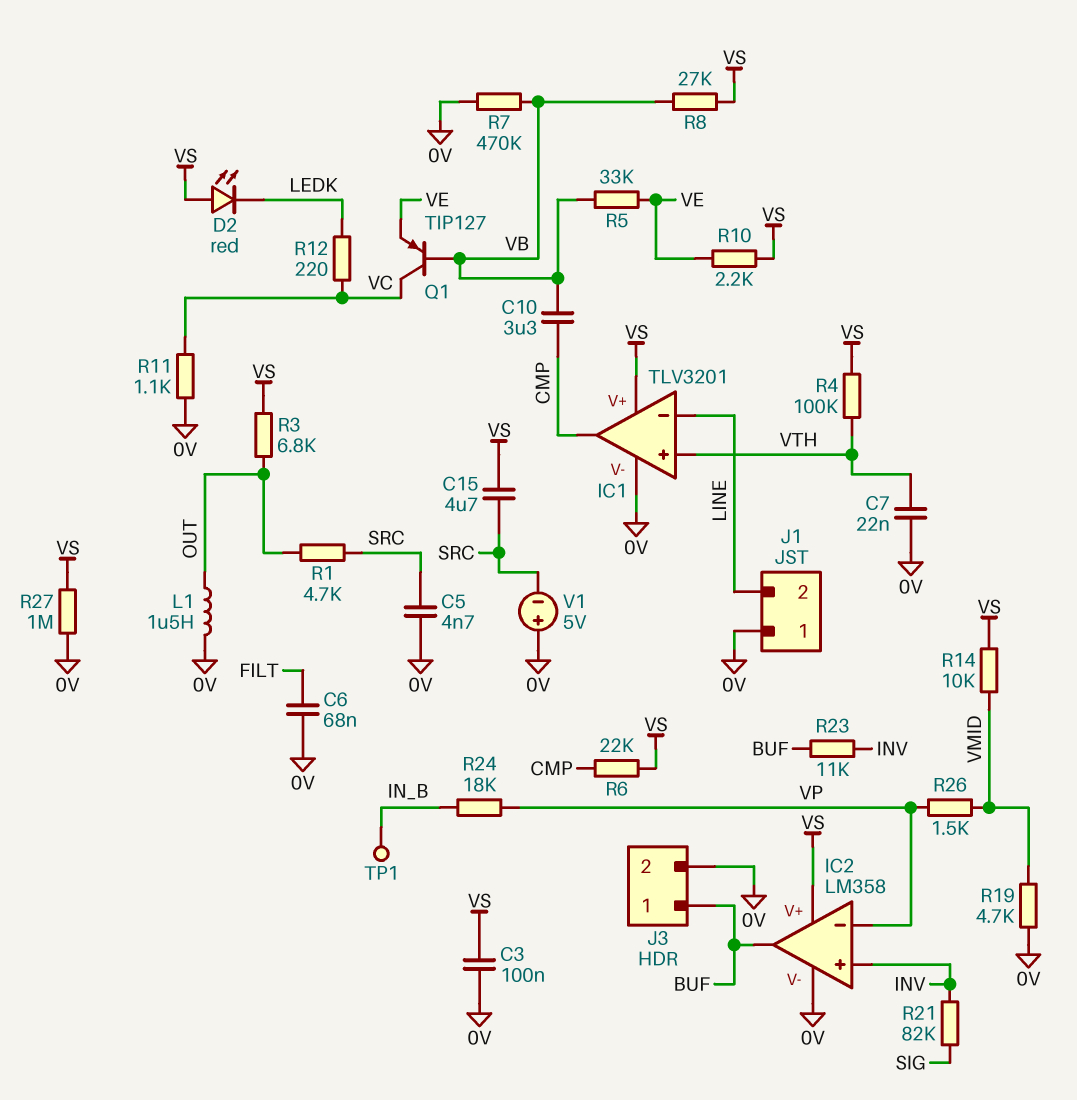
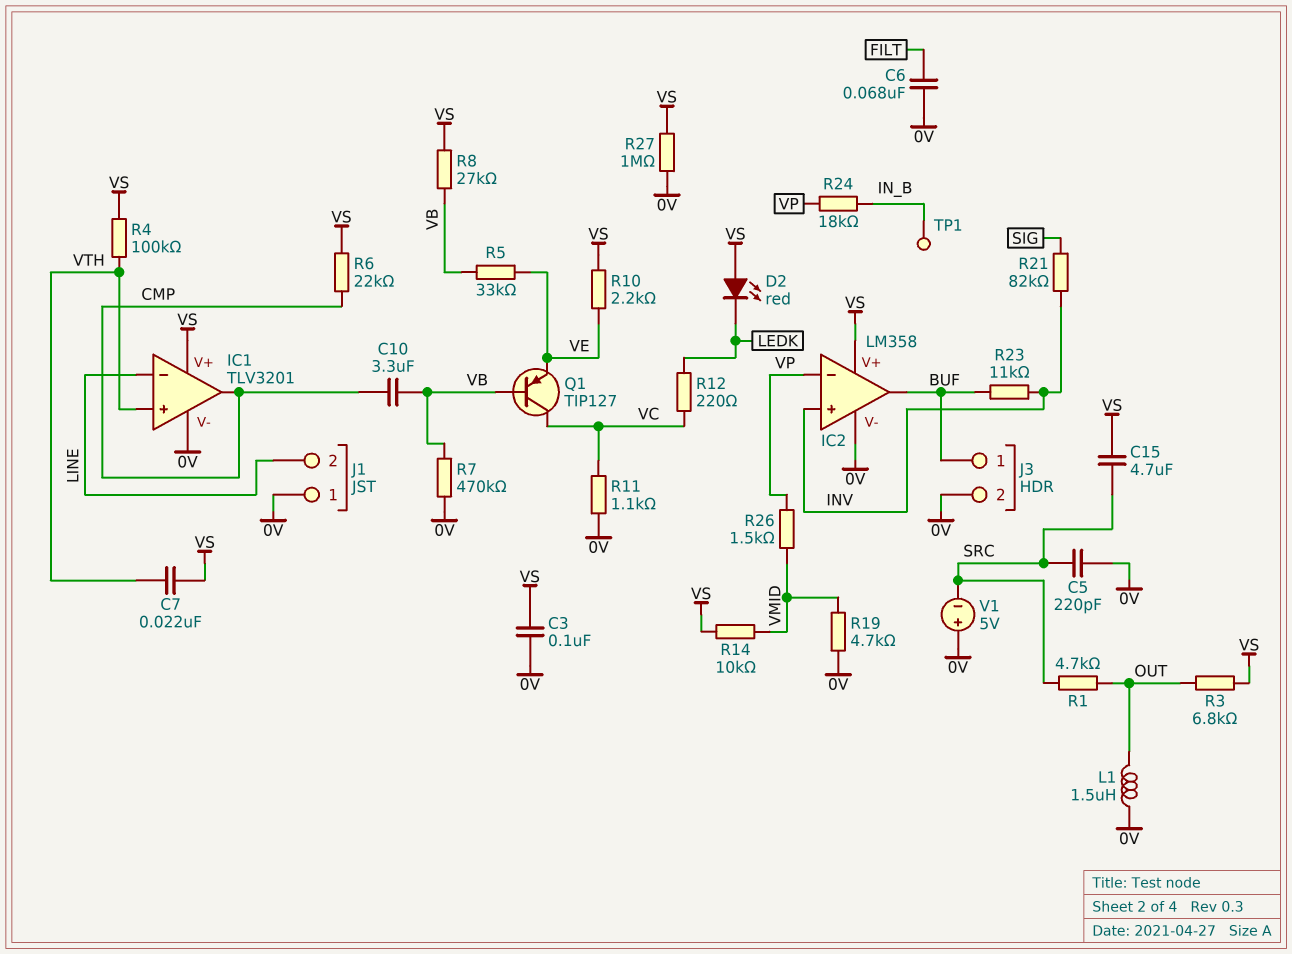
C5: 4.7nF (0V, SRC) -> 220pF (0V, SRC)
C7: 22nF (0V, VTH) -> 22nF (VS, VTH)

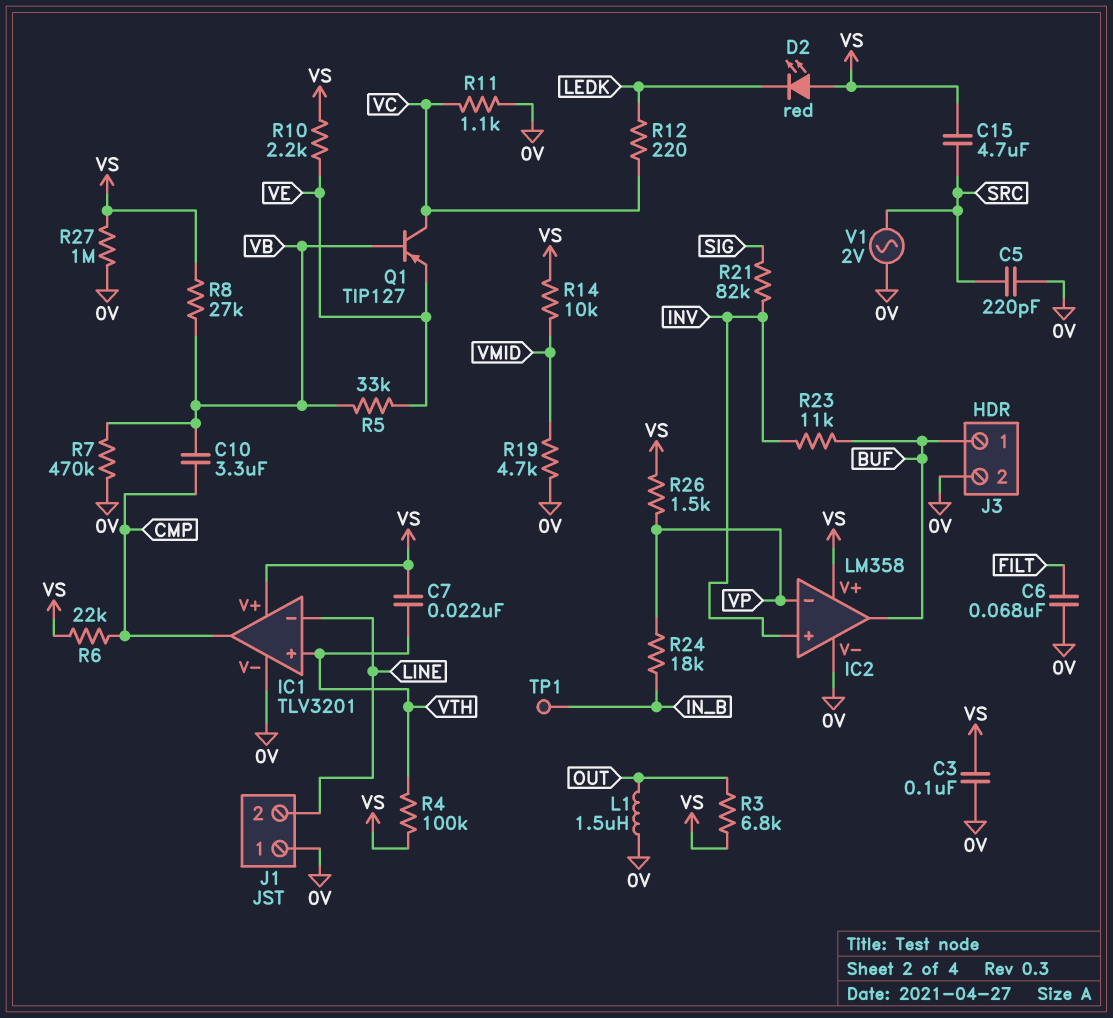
R1: 4.7k (OUT, SRC) -> none
R26: 1.5k (VMID, VP) -> 1.5k (VP, VS)
V1: 5V (plus 0V, minus SRC) -> AC 2V (0V, SRC)

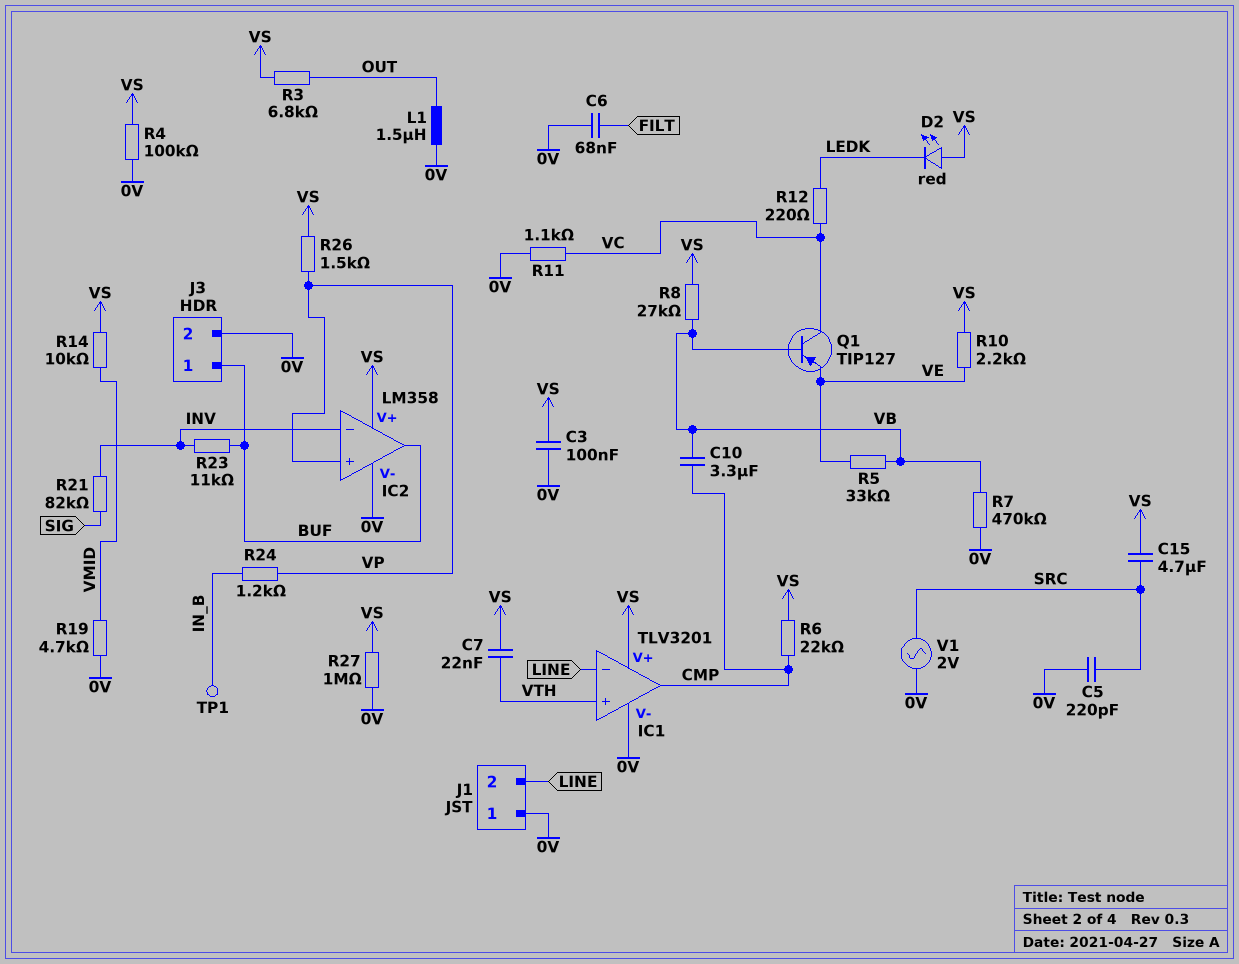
IC2 pin in+: INV -> VP
IC2 pin in-: VP -> INV
R4: 100k (VS, VTH) -> 100k (0V, VS)
R24: 18k (IN_B, VP) -> 1.2k (IN_B, VP)

